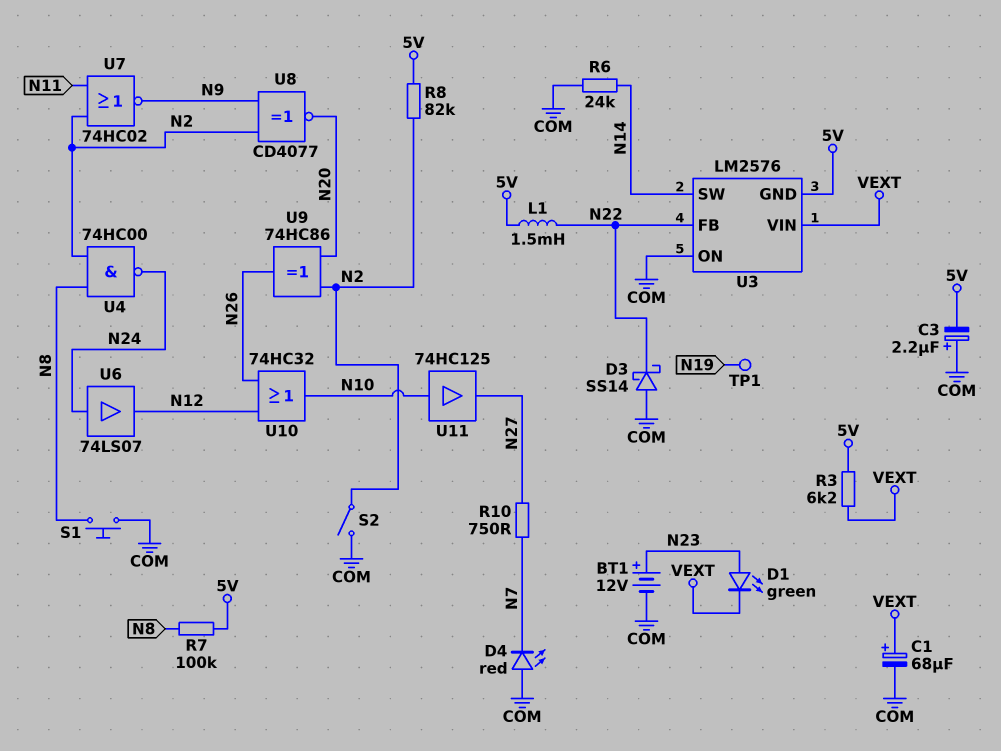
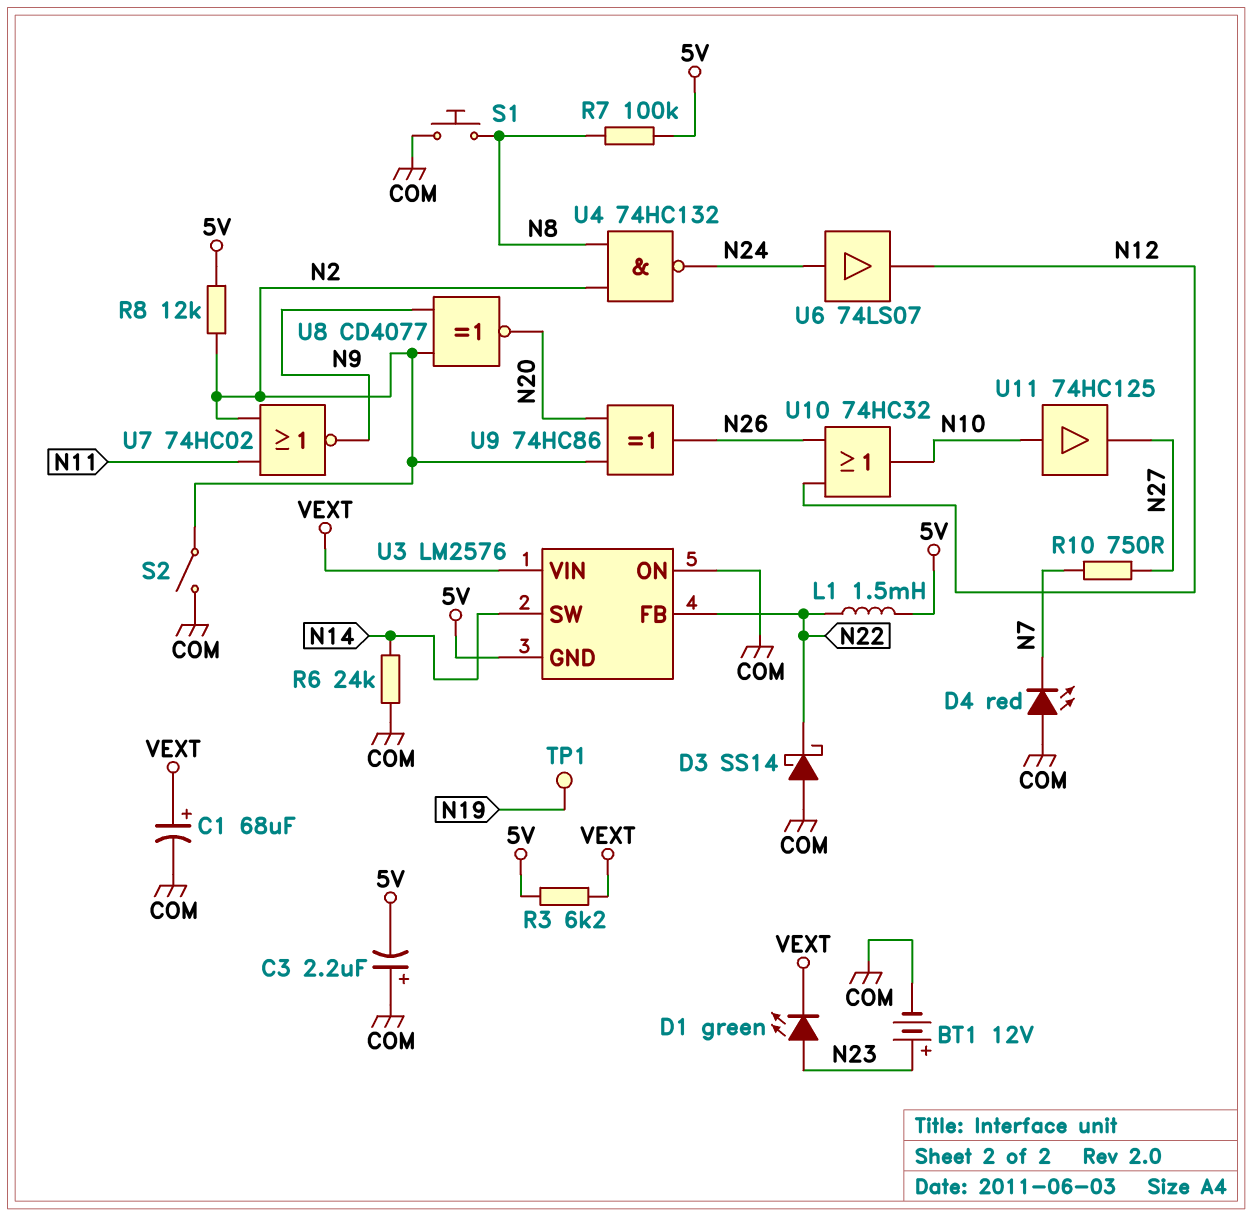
R8: 82k (5V, N2) -> 12k (5V, N2)
U4: NAND 74HC00 (in N2, in N8, out N24) -> NAND 74HC132 (in N2, in N8, out N24)

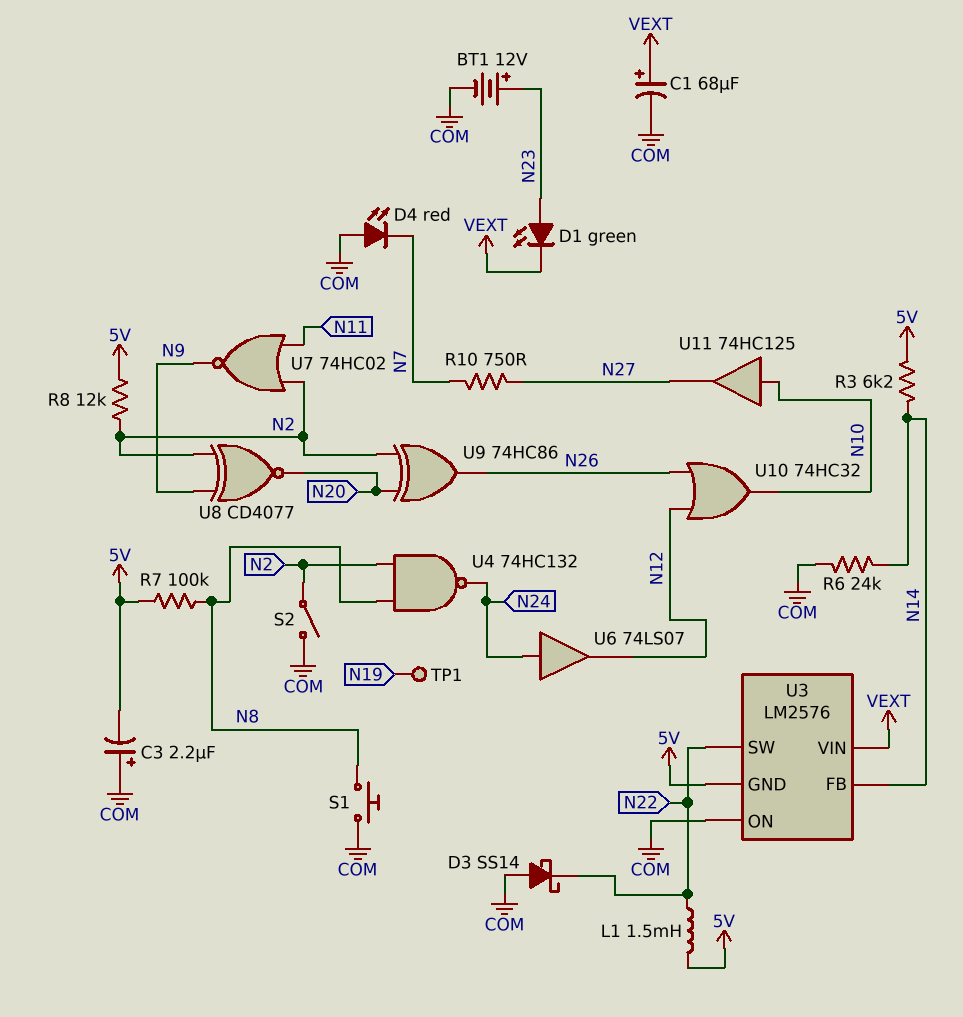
R3: 6.2k (5V, VEXT) -> 6.2k (5V, N14)
U3 pin FB: N22 -> N14
U3 pin SW: N14 -> N22

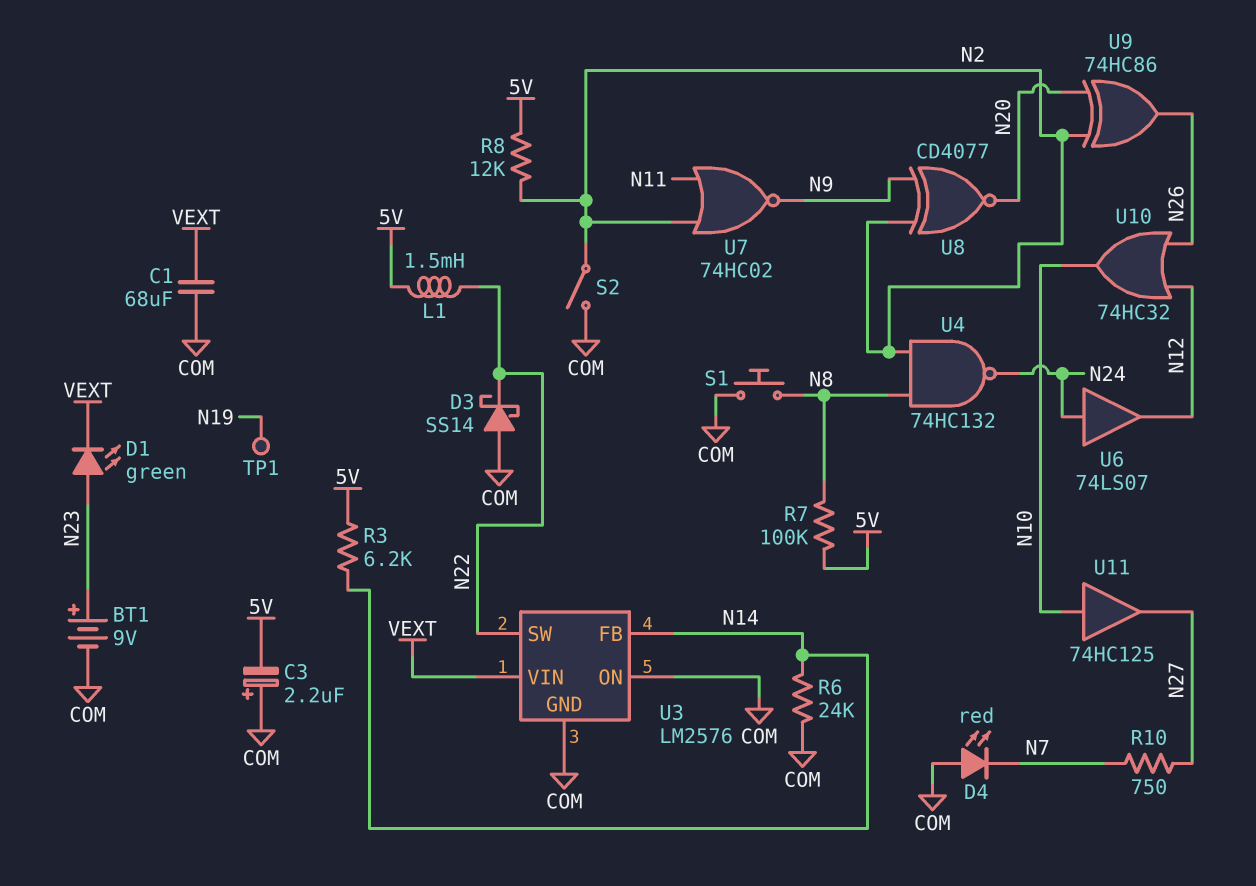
BT1: 12V (plus N23, minus COM) -> 9V (plus N23, minus COM)
C1: 68uF (plus VEXT, minus COM) -> 68uF (COM, VEXT)
U3 pin GND: 5V -> COM

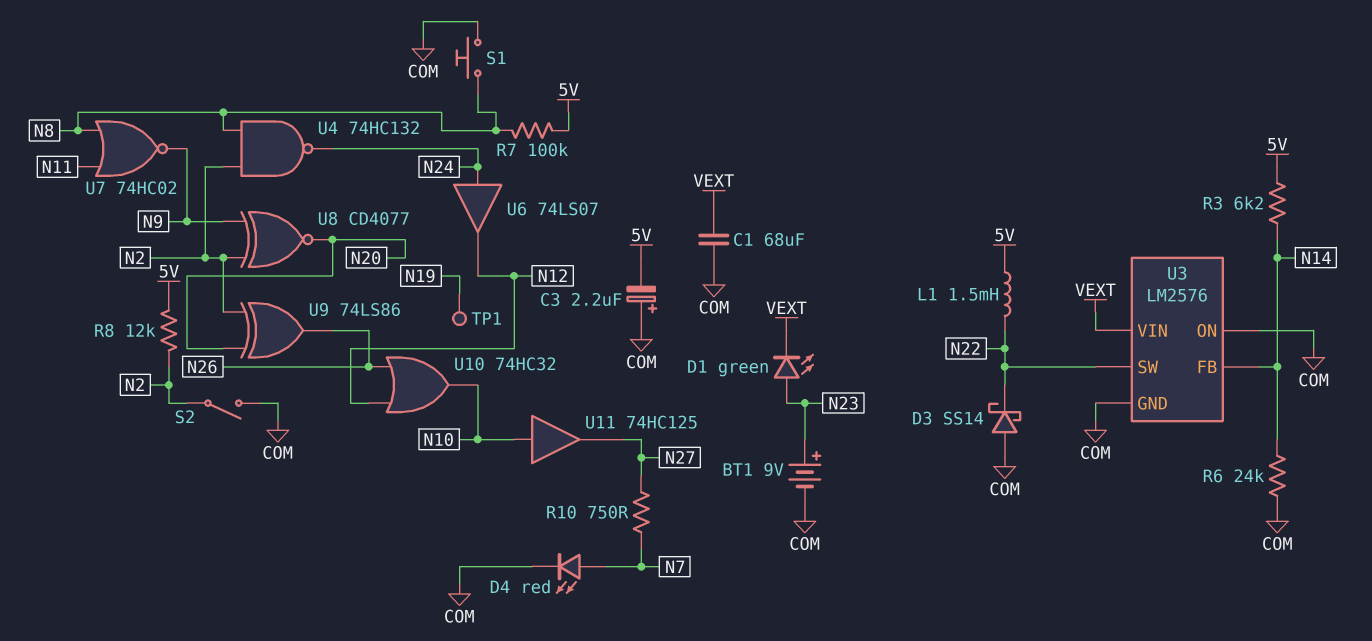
D4: LED red (A COM, K N7) -> LED red (A N7, K COM)
U7: NOR 74HC02 (in N2, in N11, out N9) -> NOR 74HC02 (in N8, in N11, out N9)
U9: XOR 74HC86 (in N2, in N20, out N26) -> XOR 74LS86 (in N2, in N20, out N26)

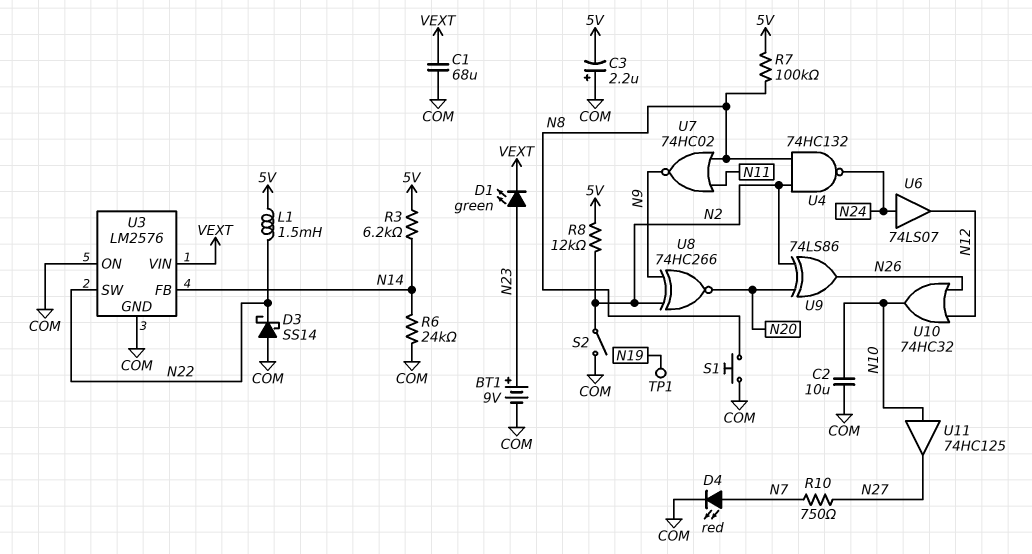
C2: none -> 10uF (COM, N10)
U8: XNOR CD4077 (in N2, in N9, out N20) -> XNOR 74HC266 (in N2, in N9, out N20)

